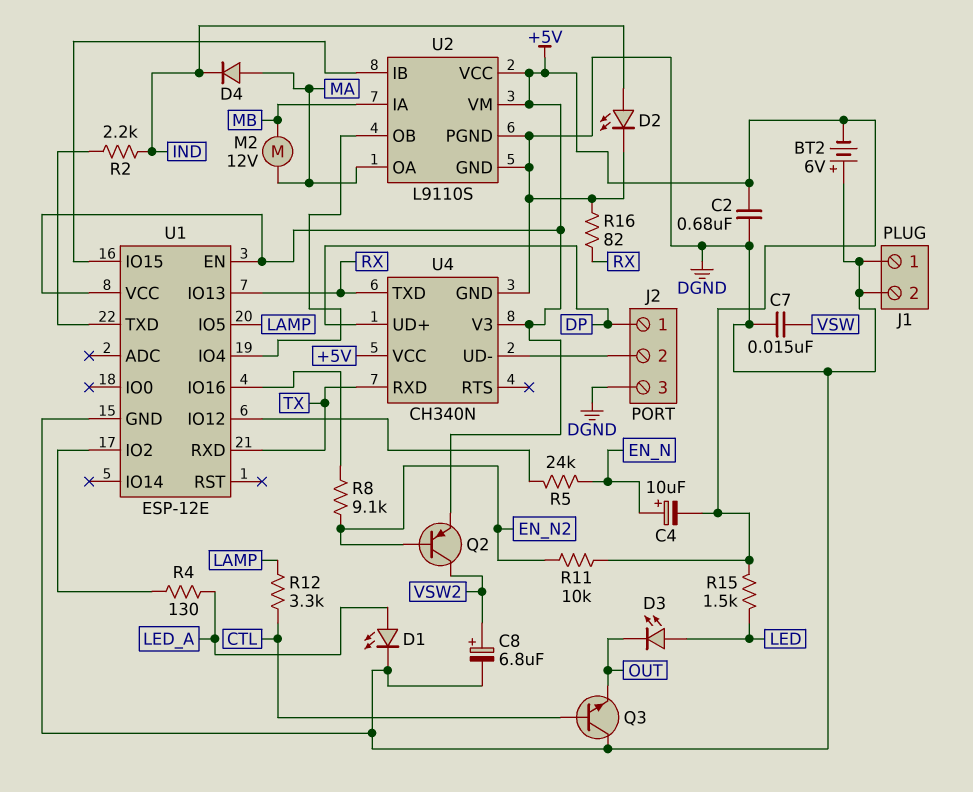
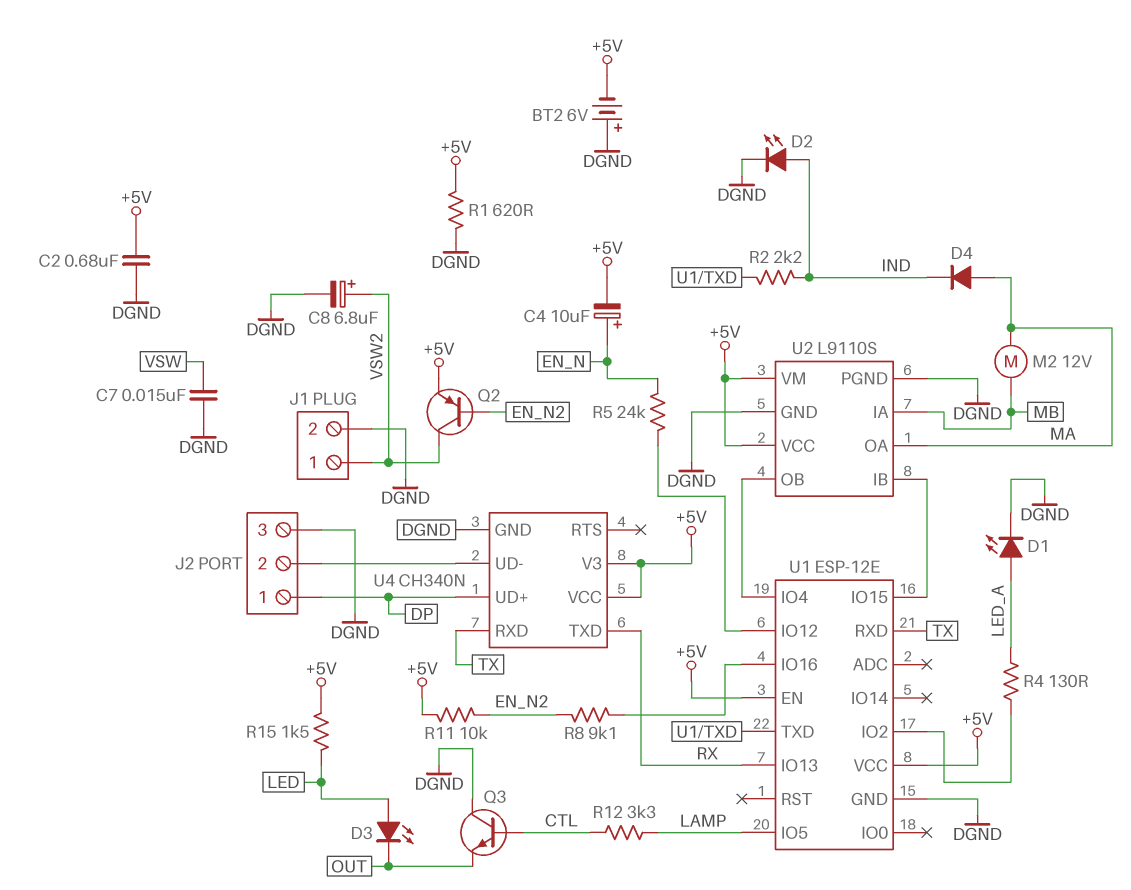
J1 pin 1: DGND -> VSW2
R1: none -> 620 (+5V, DGND)
R16: 82 (DGND, RX) -> none

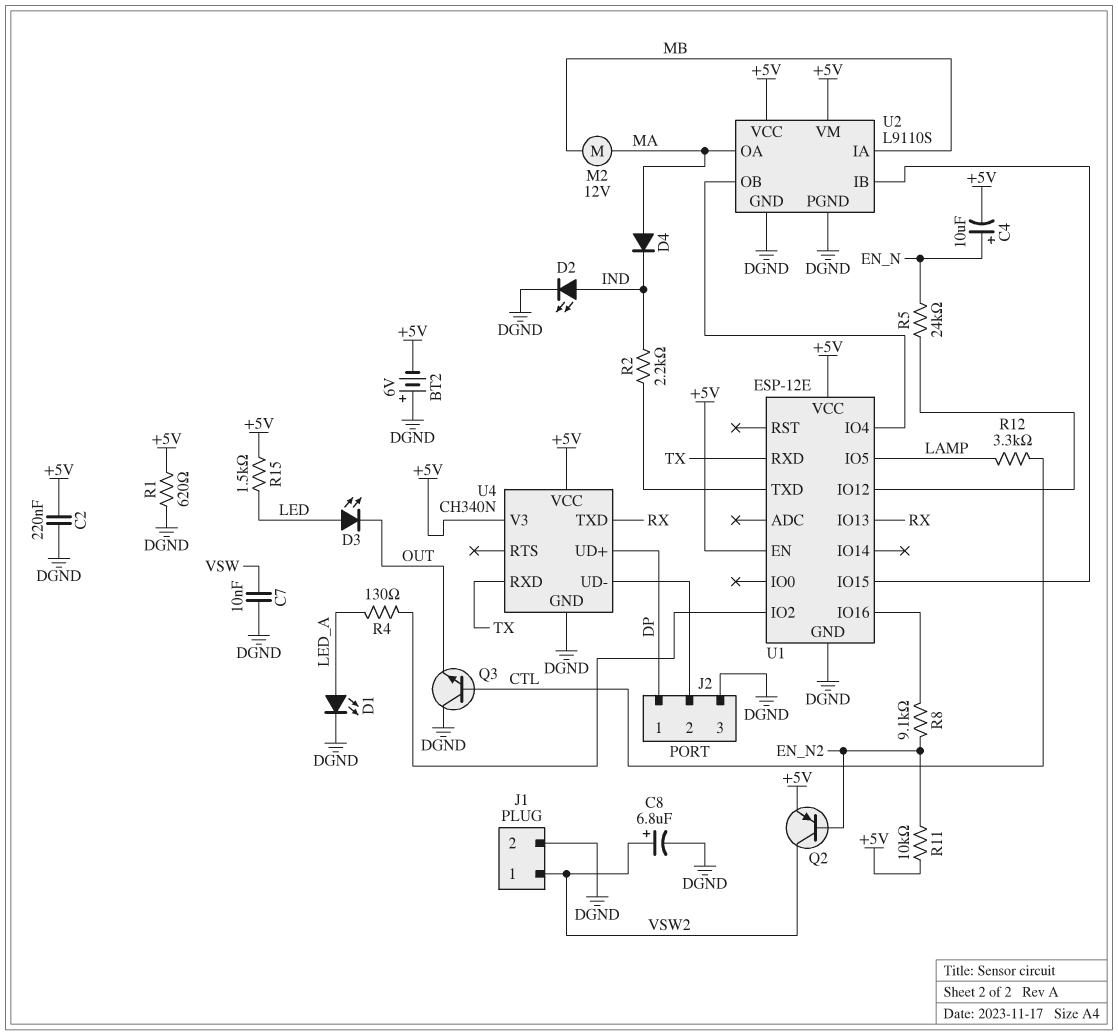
C2: 680nF (+5V, DGND) -> 220nF (+5V, DGND)
C7: 15nF (DGND, VSW) -> 10nF (DGND, VSW)

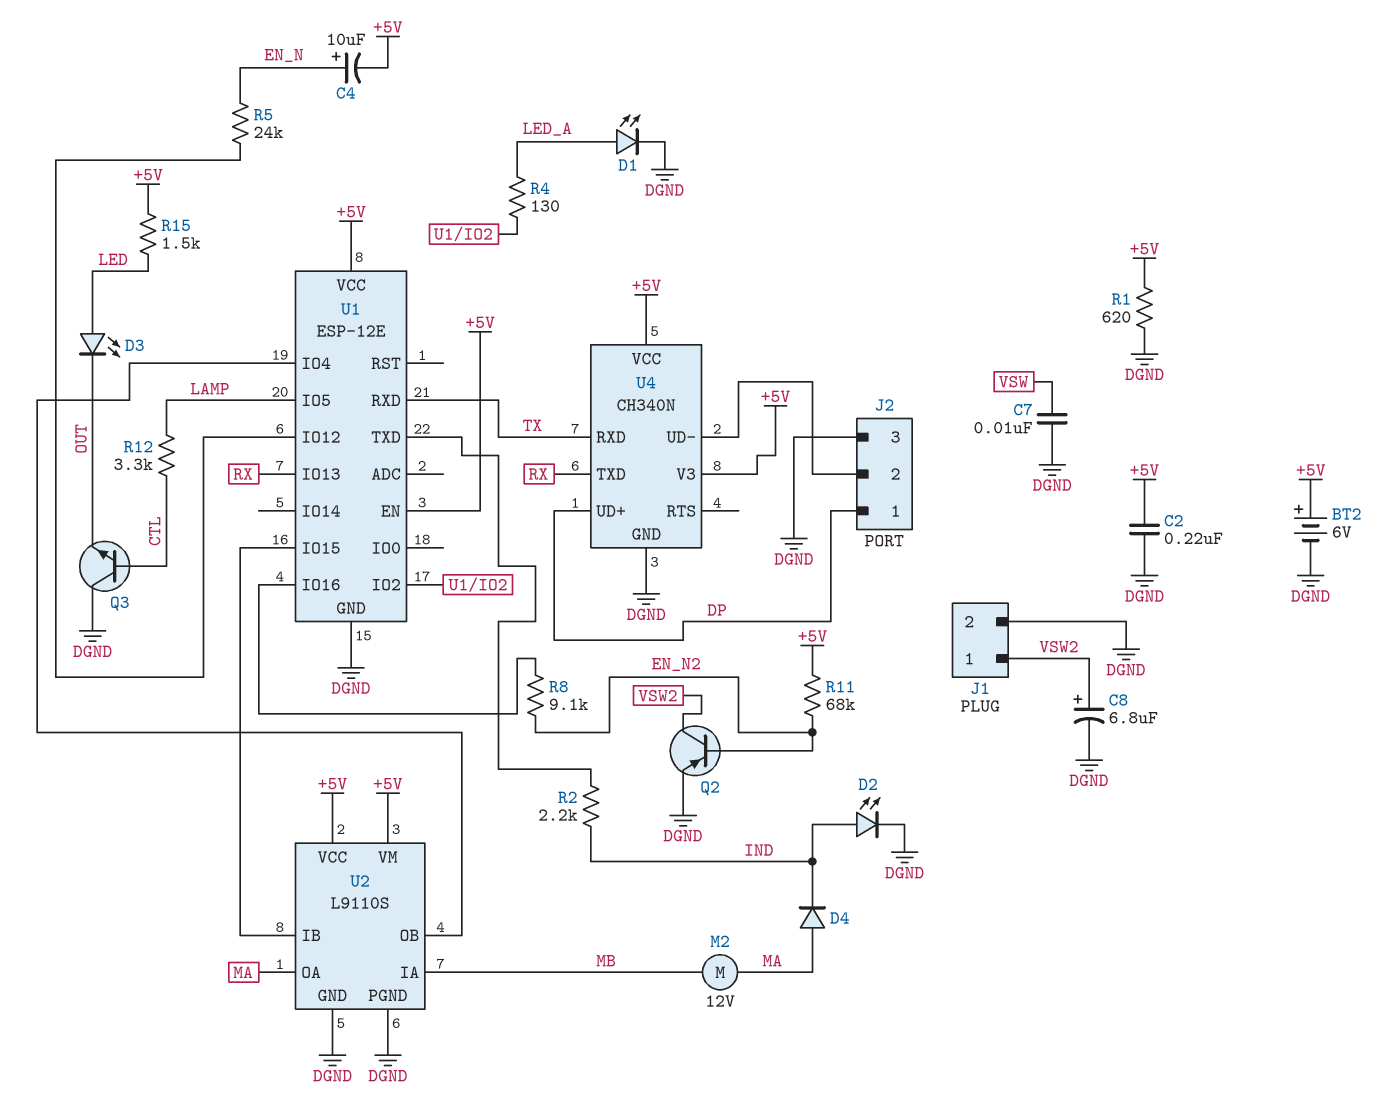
BT2: 6V (plus DGND, minus +5V) -> 6V (plus +5V, minus DGND)
Q2: PNP (B EN_N2, C VSW2, E +5V) -> PNP (B EN_N2, C VSW2, E DGND)
R11: 10k (+5V, EN_N2) -> 68k (+5V, EN_N2)

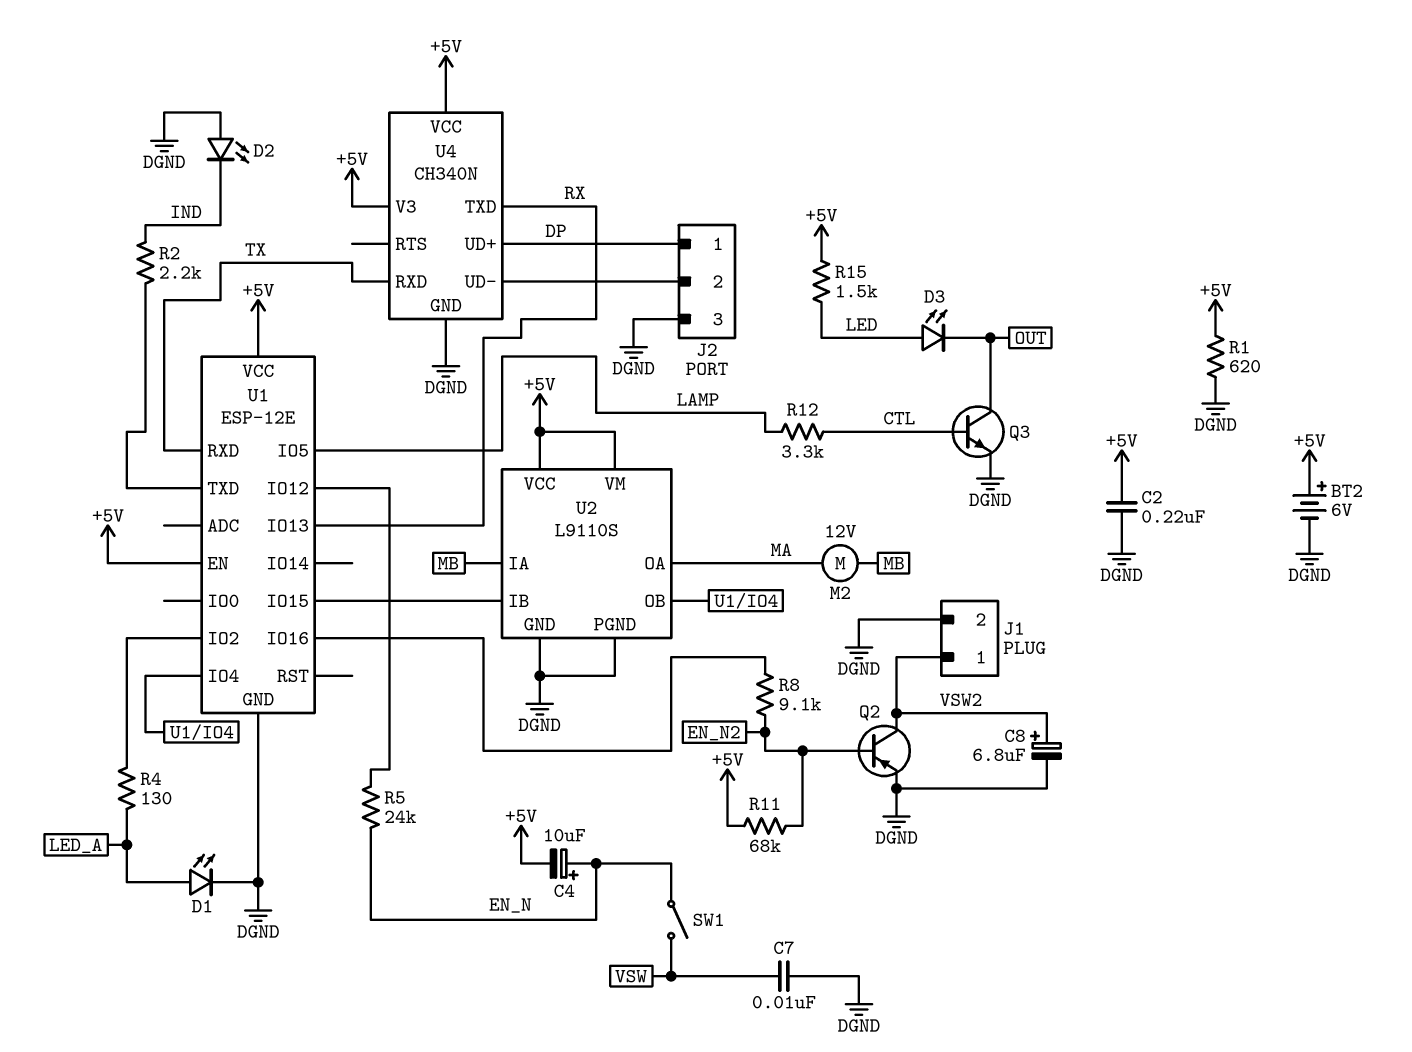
D2: LED (A IND, K DGND) -> LED (A DGND, K IND)
D4: diode (A MA, K IND) -> none
Q3: NPN (B CTL, C DGND, E OUT) -> NPN (B CTL, C OUT, E DGND)
SW1: none -> switch (EN_N, VSW)

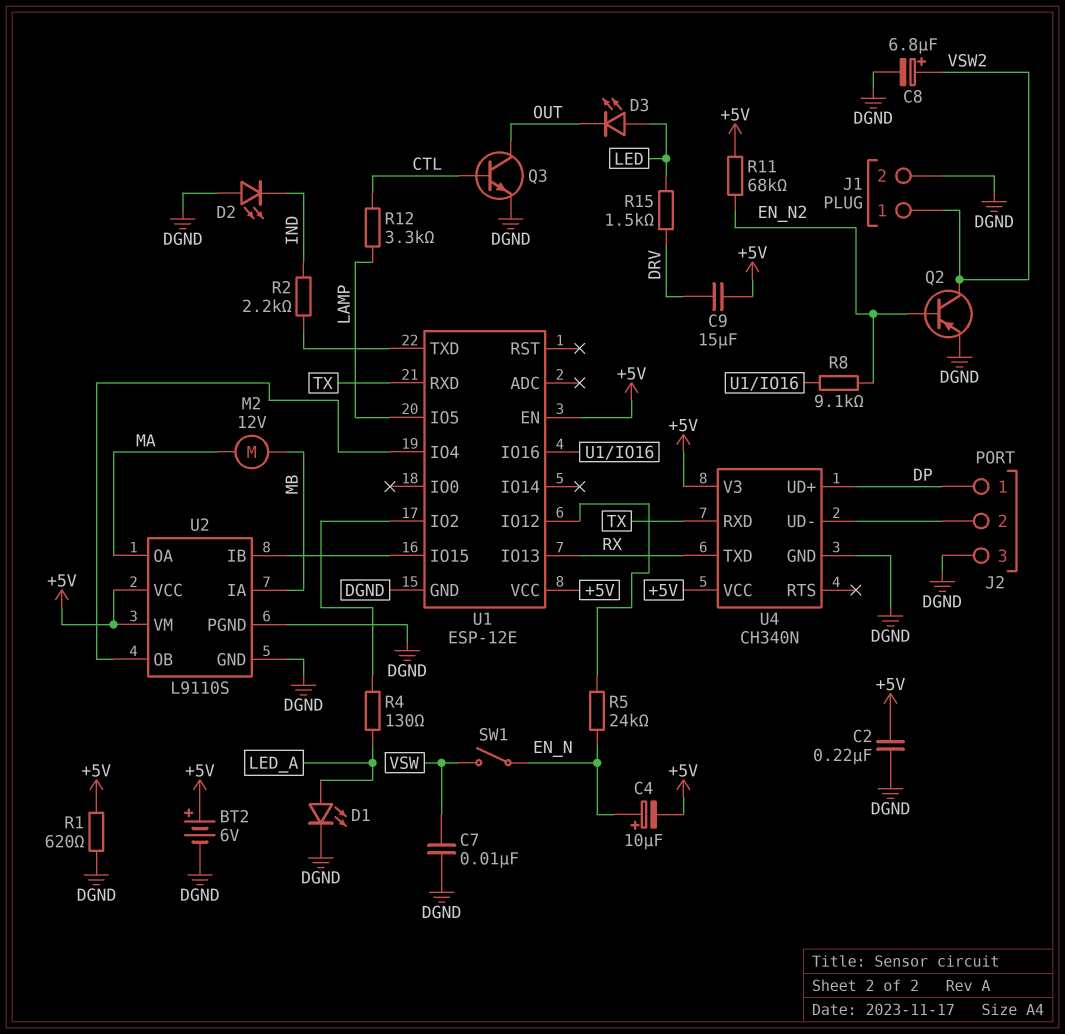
C9: none -> 15uF (+5V, DRV)
R15: 1.5k (+5V, LED) -> 1.5k (DRV, LED)

